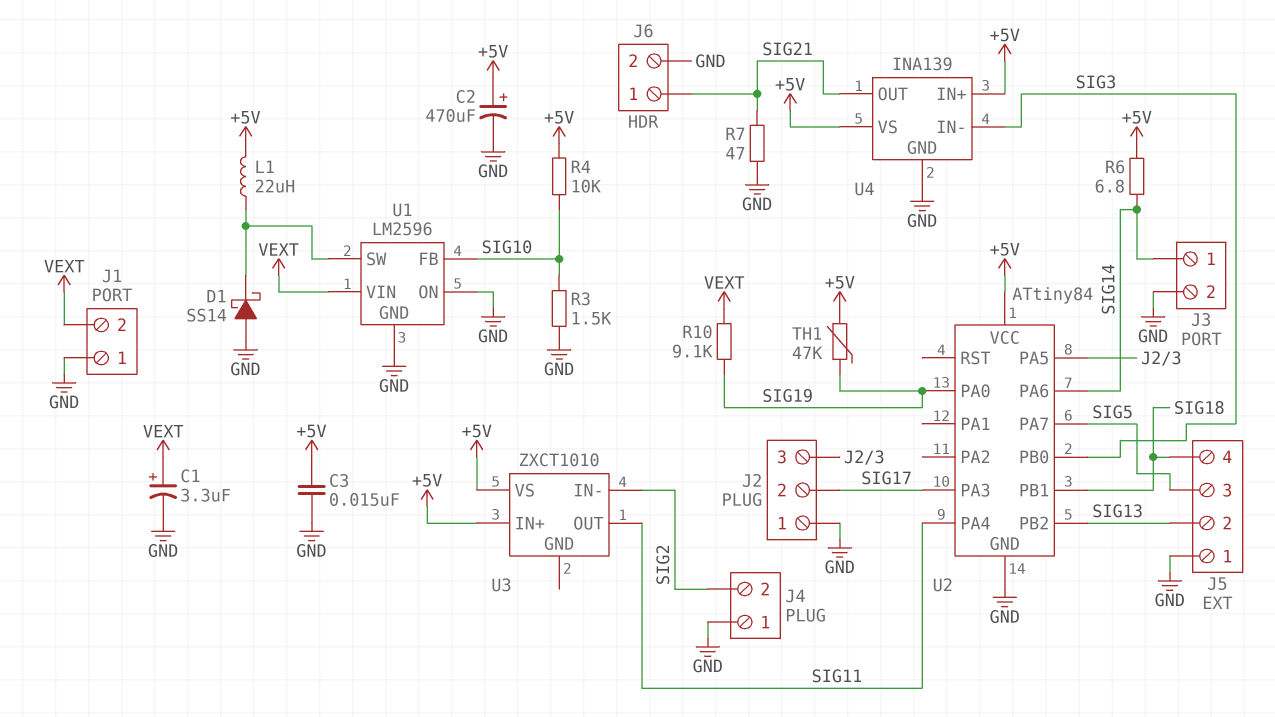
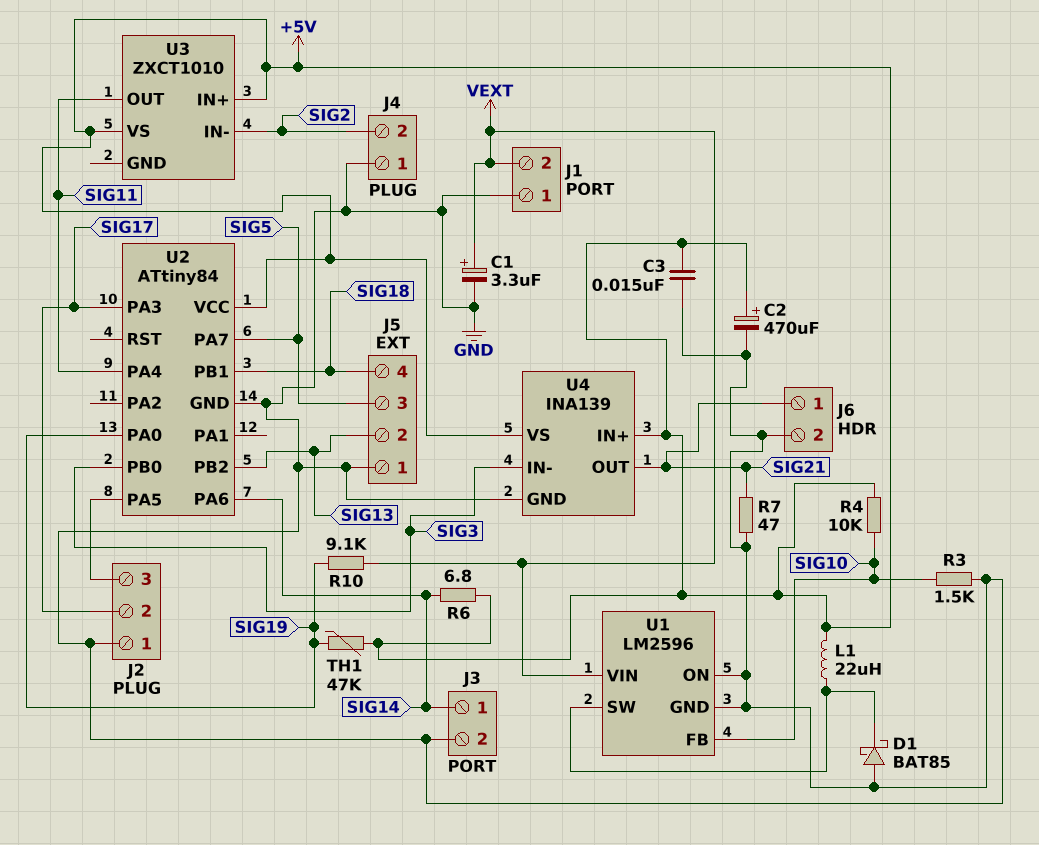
D1: schottky SS14 (A GND, K U1/SW) -> schottky BAT85 (A GND, K U1/SW)

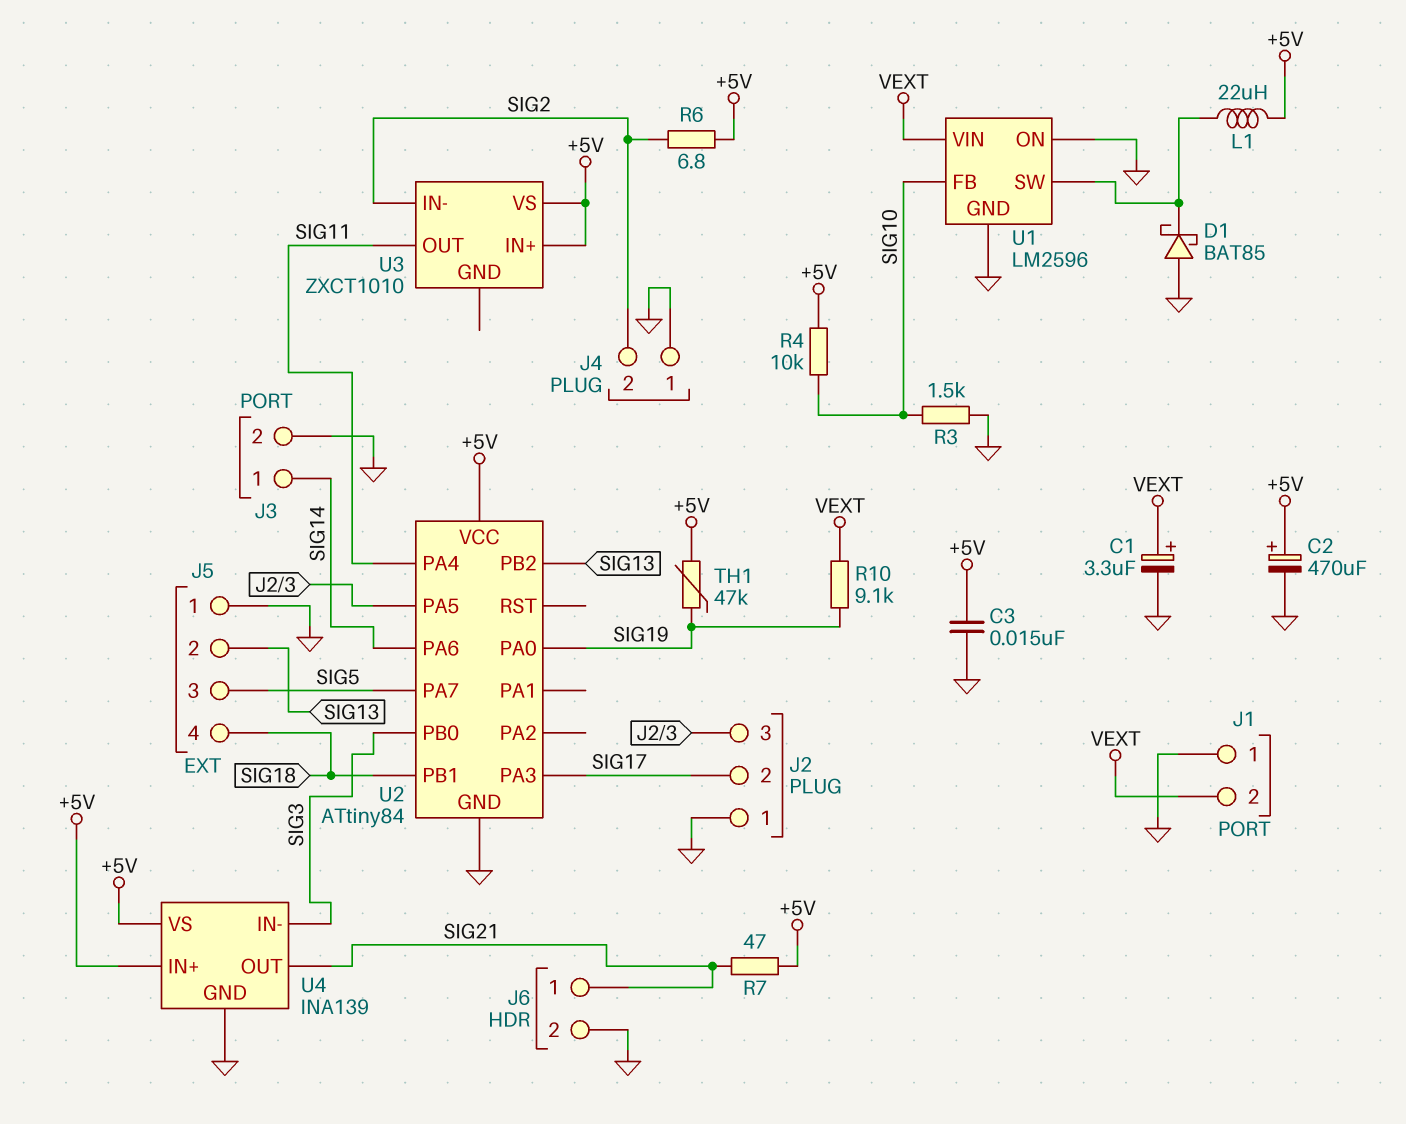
R6: 6.8 (+5V, SIG14) -> 6.8 (+5V, SIG2)
R7: 47 (GND, SIG21) -> 47 (+5V, SIG21)

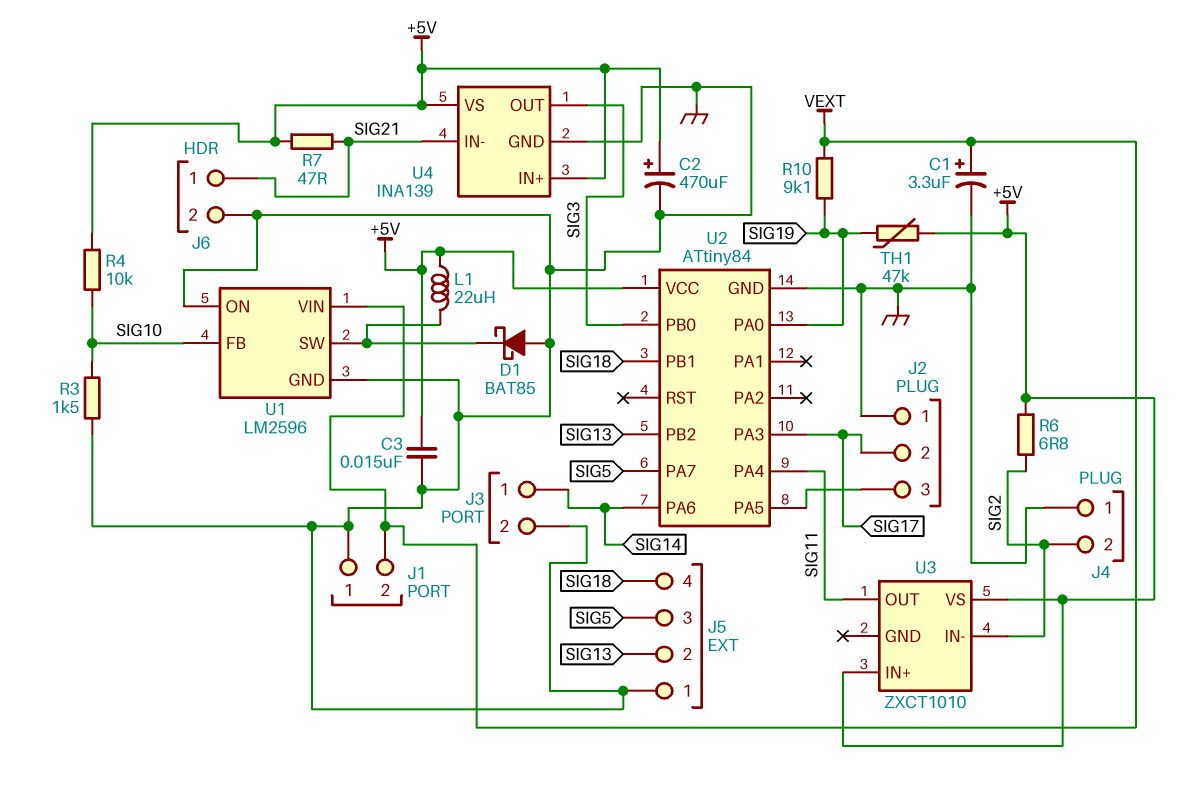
U4 pin IN-: SIG3 -> SIG21
U4 pin OUT: SIG21 -> SIG3

